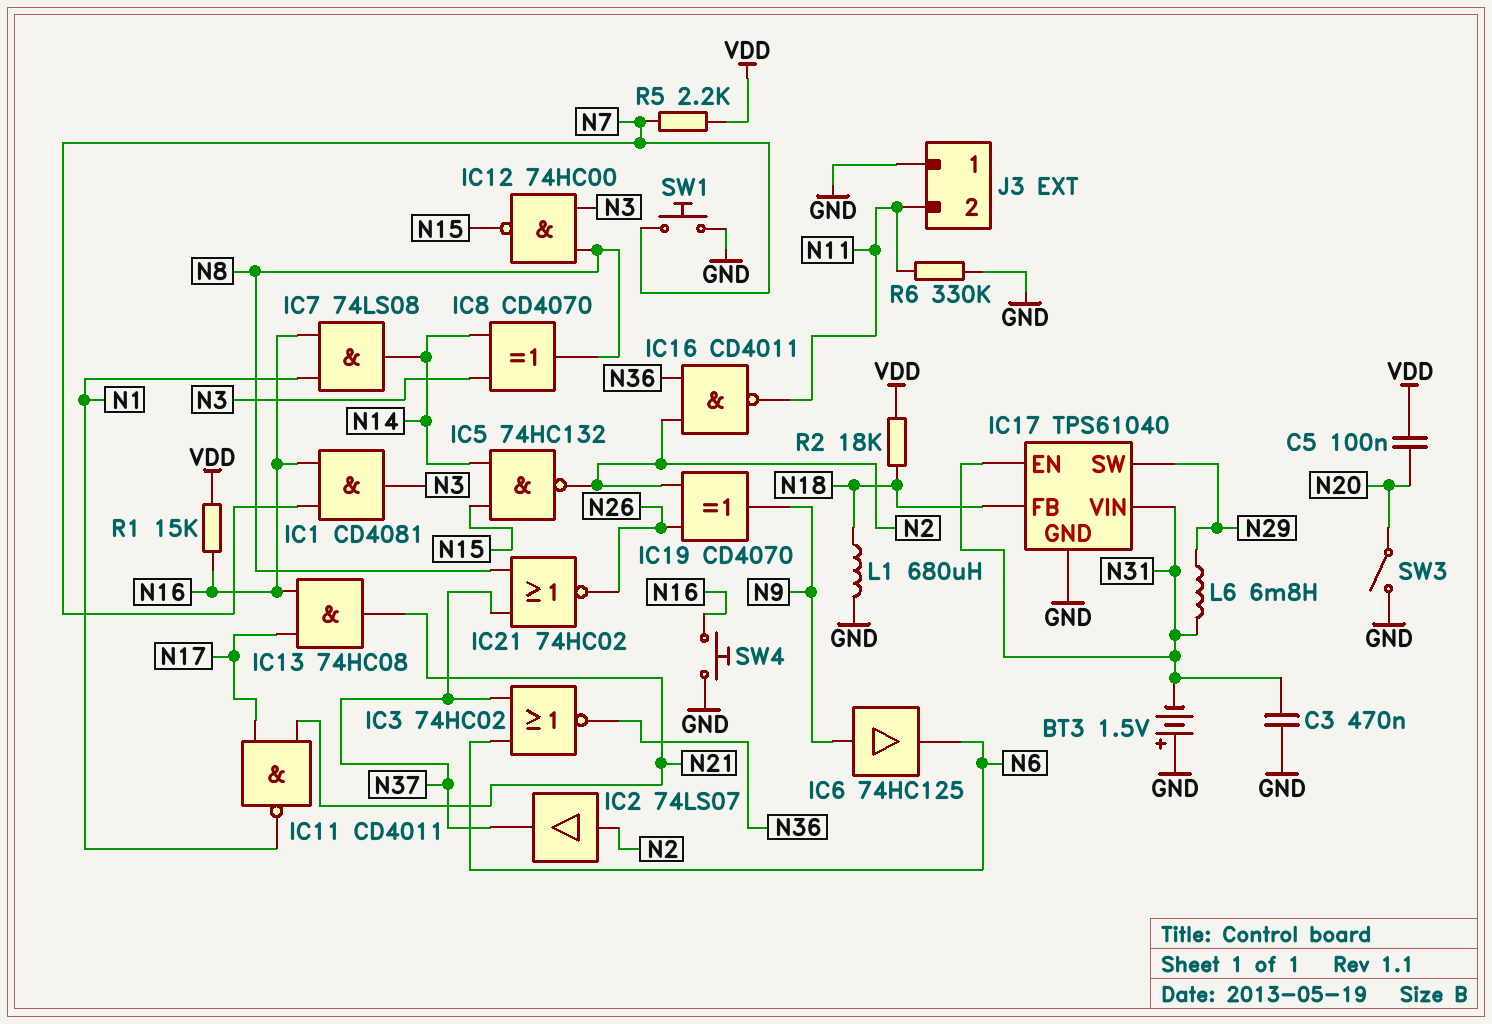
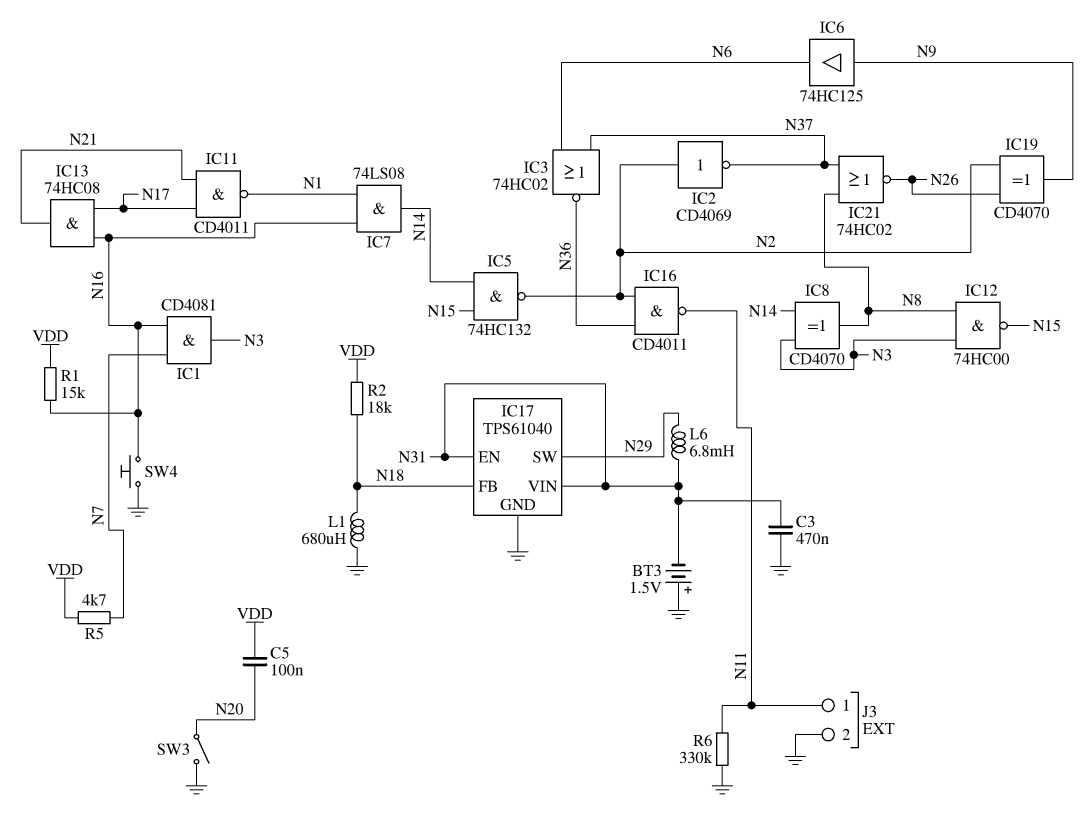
IC2: buffer 74LS07 (in N2, out N37) -> NOT CD4069 (in N2, out N37)
J3 pin 1: GND -> N11
J3 pin 2: N11 -> GND
R5: 2.2k (N7, VDD) -> 4.7k (N7, VDD)
SW1: button (GND, N7) -> none

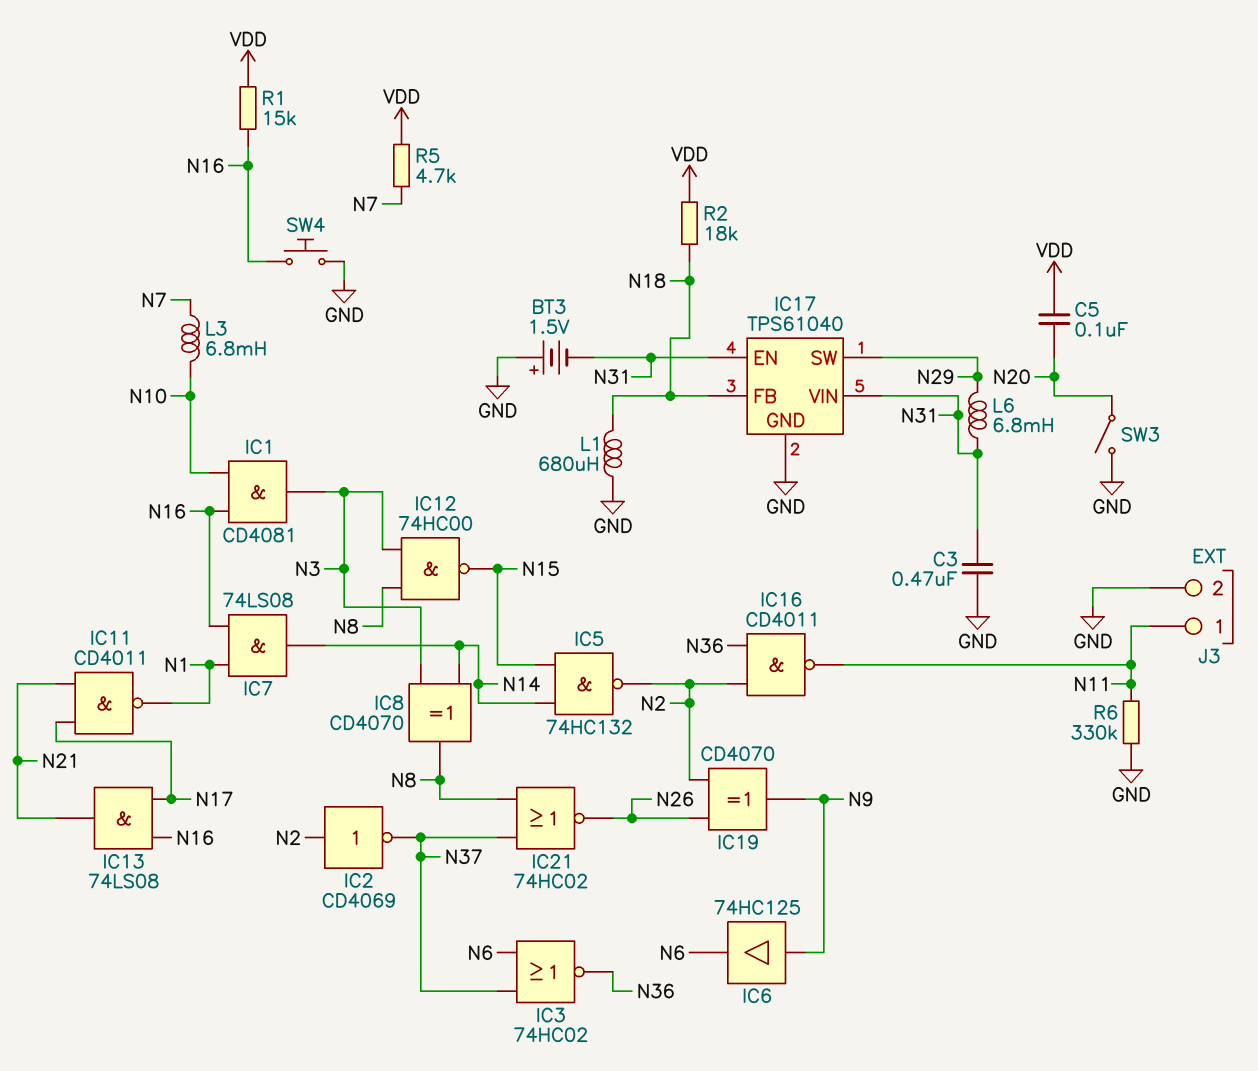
IC1: AND CD4081 (in N7, in N16, out N3) -> AND CD4081 (in N10, in N16, out N3)
IC13: AND 74HC08 (in N16, in N17, out N21) -> AND 74LS08 (in N16, in N17, out N21)
L3: none -> 6.8mH (N7, N10)

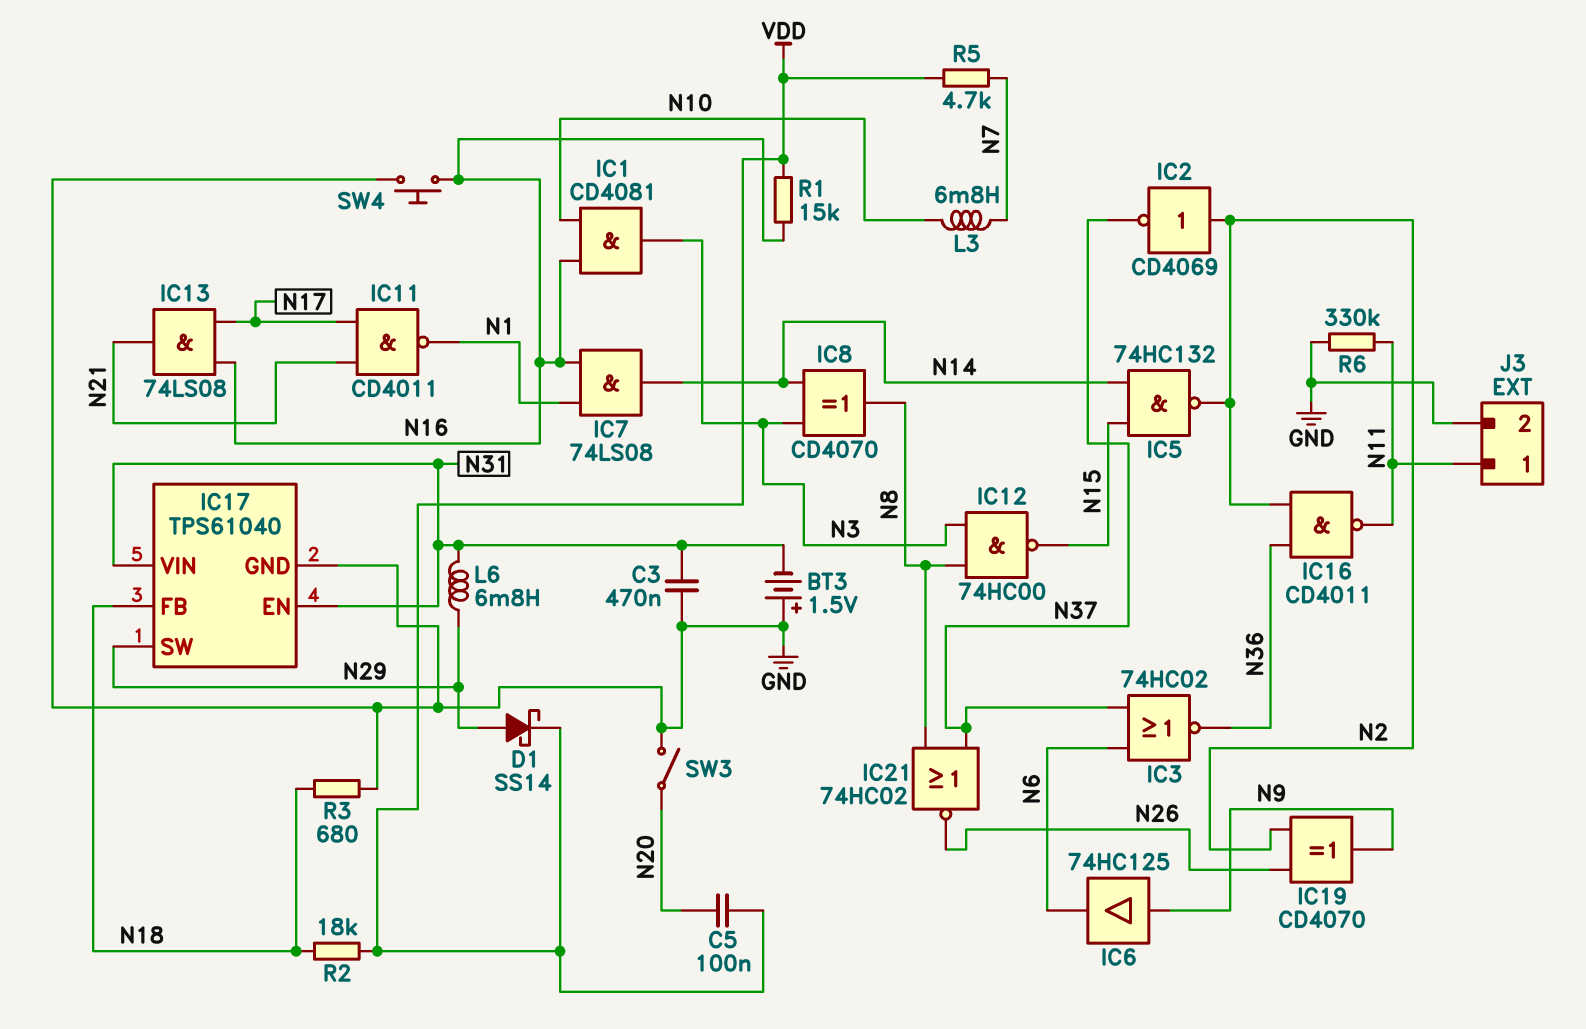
D1: none -> schottky SS14 (A N29, K VDD)
L1: 680uH (GND, N18) -> none
R3: none -> 680 (GND, N18)

